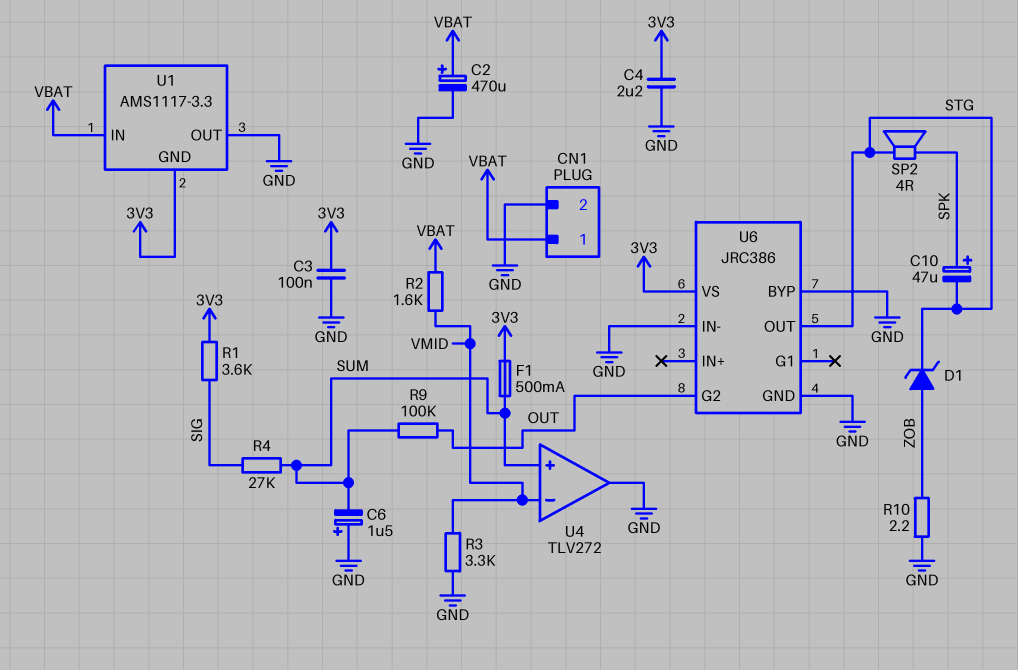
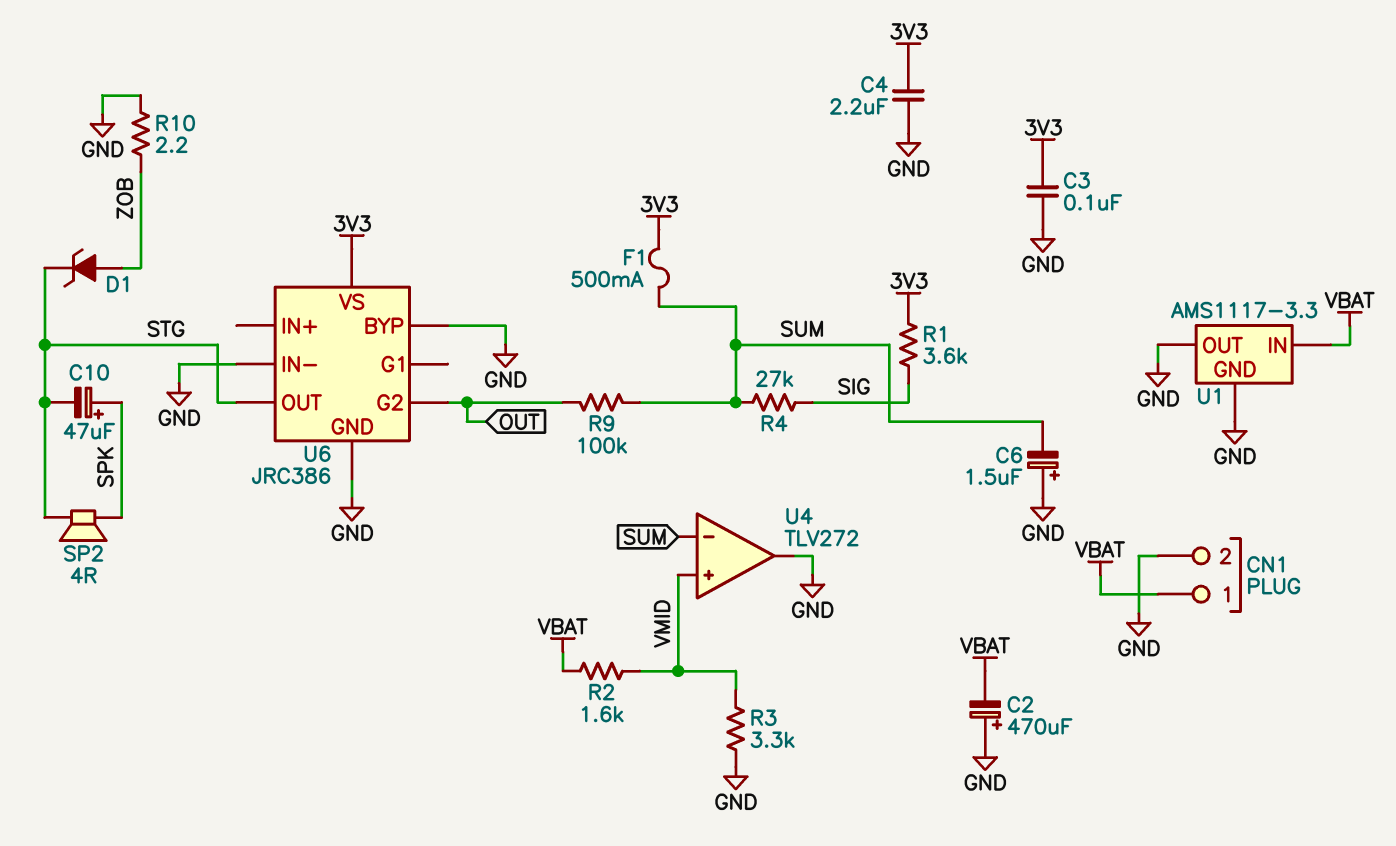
C2: 470uF (plus VBAT, minus GND) -> 470uF (plus GND, minus VBAT)
U1 pin GND: 3V3 -> GND
U4 pin in+: SUM -> VMID
U4 pin in-: VMID -> SUM

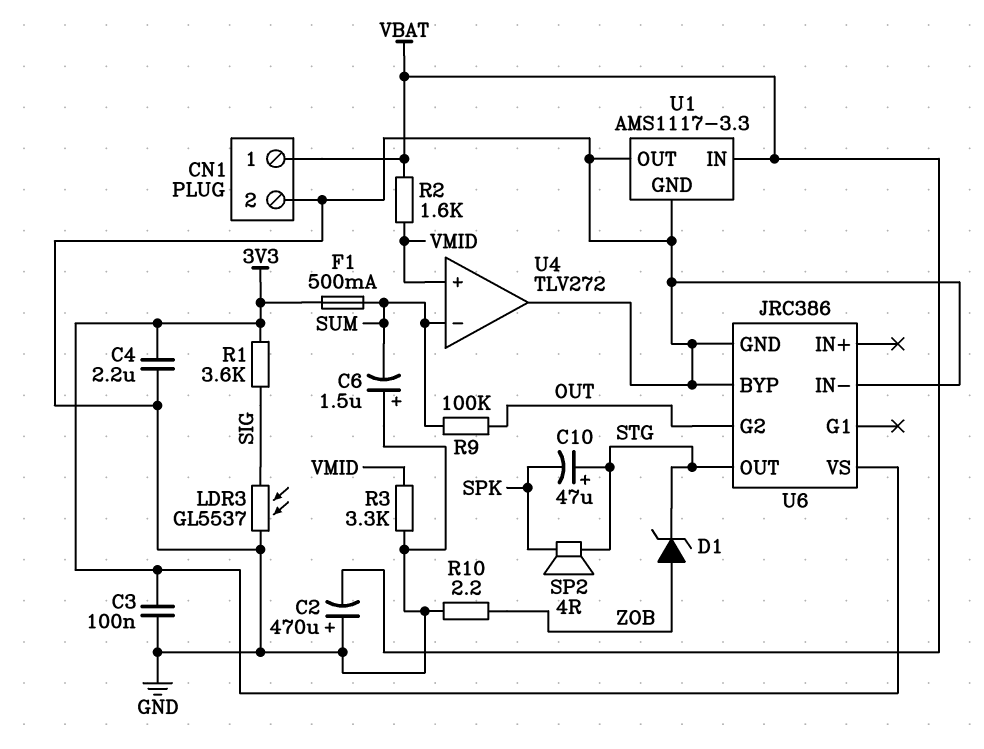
C10: 47uF (plus SPK, minus STG) -> 47uF (plus STG, minus SPK)
LDR3: none -> GL5537 (GND, SIG)
R4: 27k (SIG, SUM) -> none

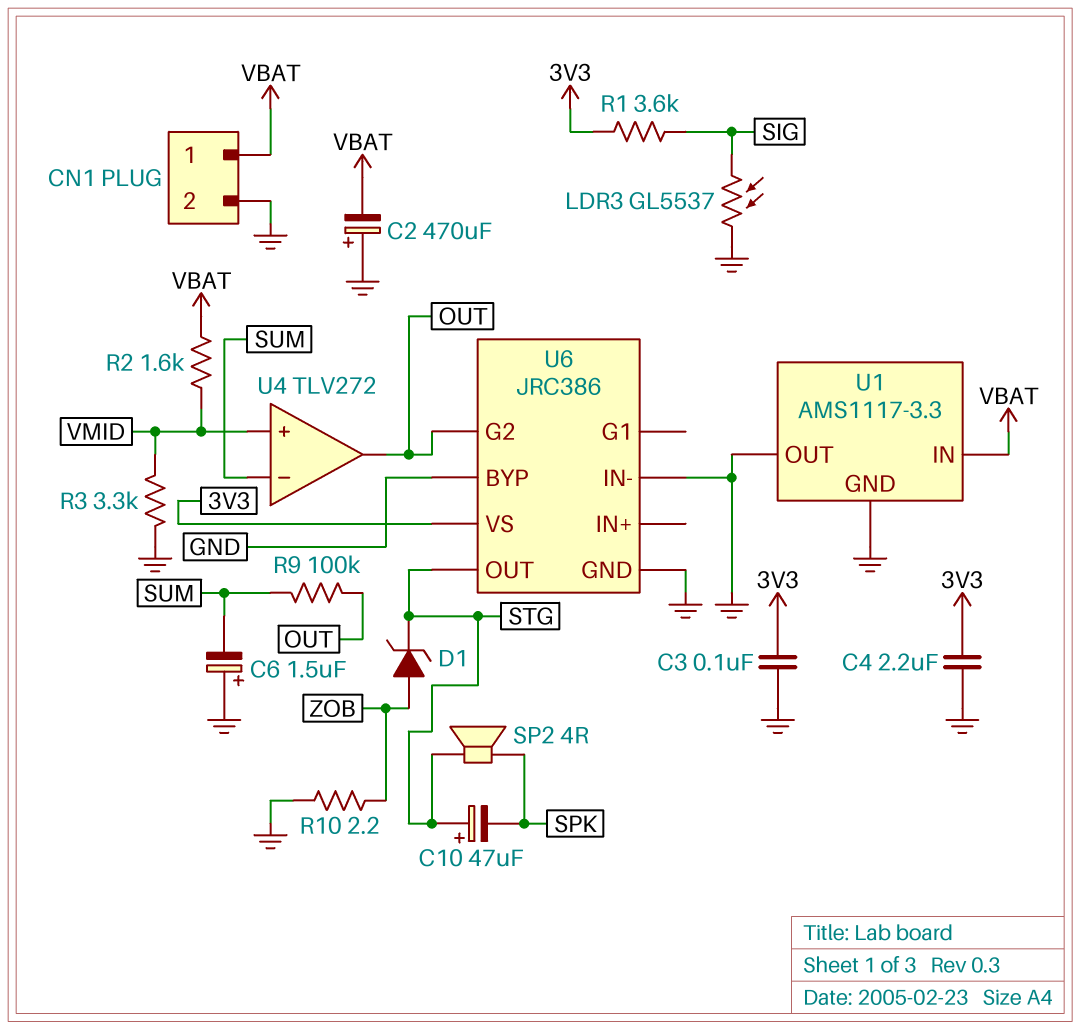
F1: 500mA (3V3, SUM) -> none
U4 pin out: GND -> OUT

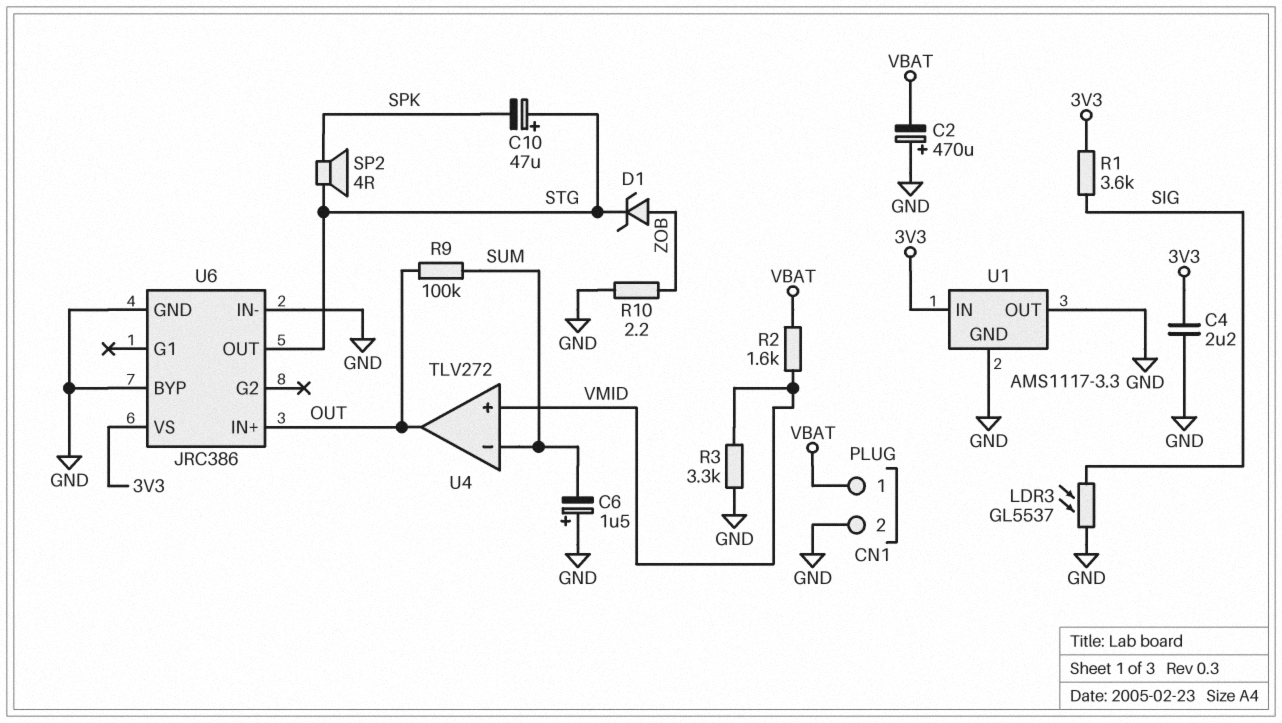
C3: 100nF (3V3, GND) -> none
U1 pin IN: VBAT -> 3V3
U6 pin G2: OUT -> none
U6 pin IN+: none -> OUT

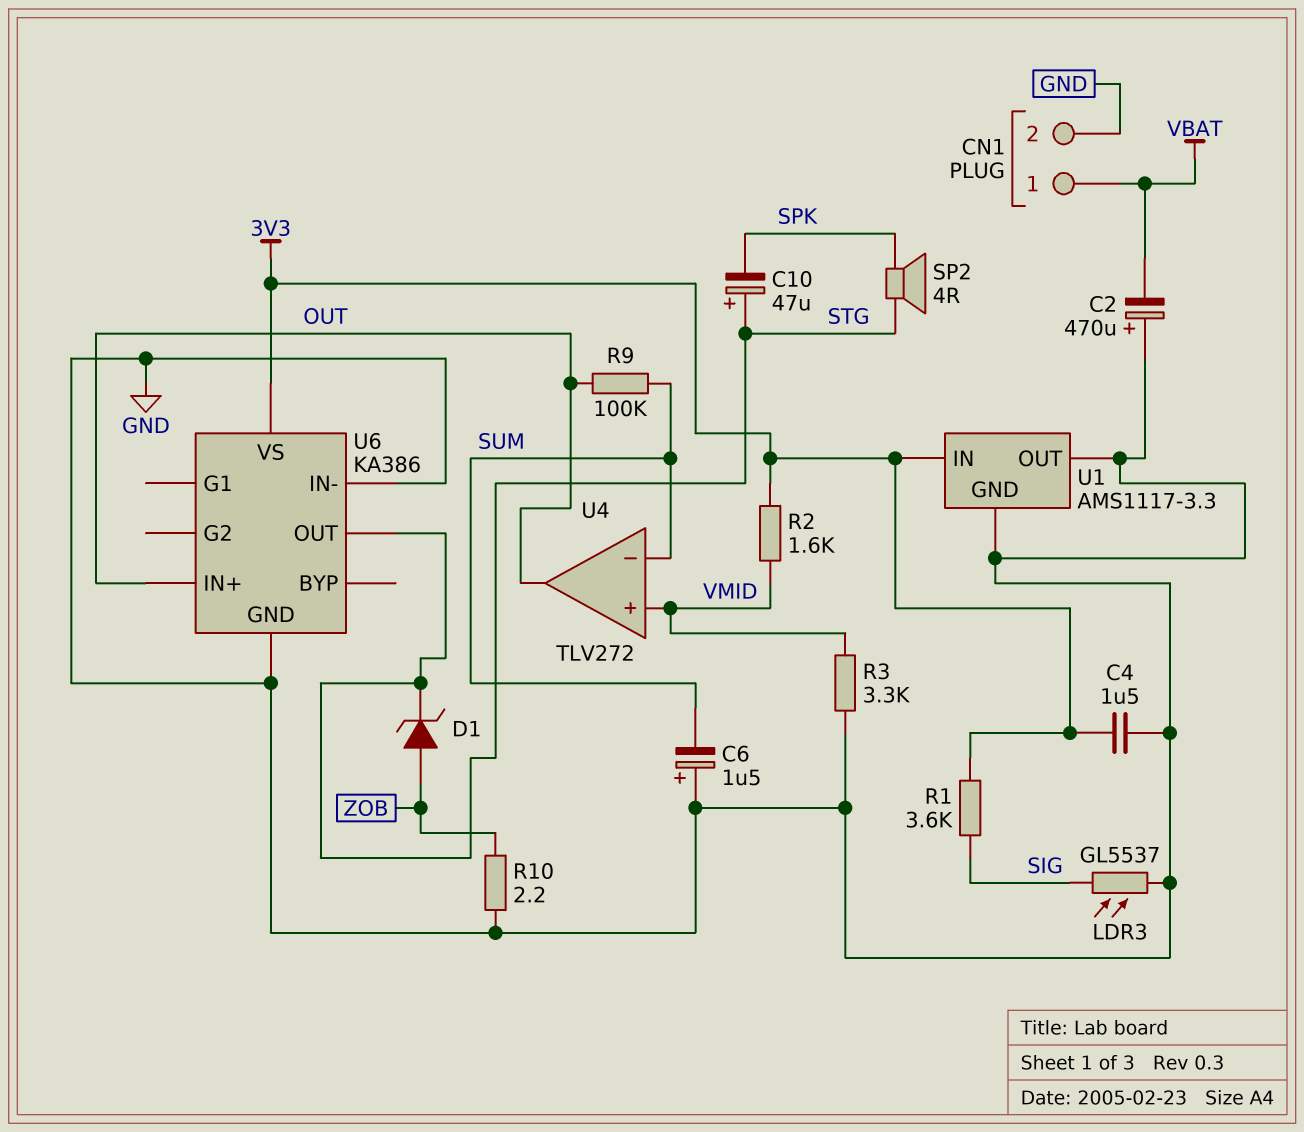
C4: 2.2uF (3V3, GND) -> 1.5uF (3V3, GND)
R2: 1.6k (VBAT, VMID) -> 1.6k (3V3, VMID)
U6: JRC386 -> KA386
U6 pin BYP: GND -> none

